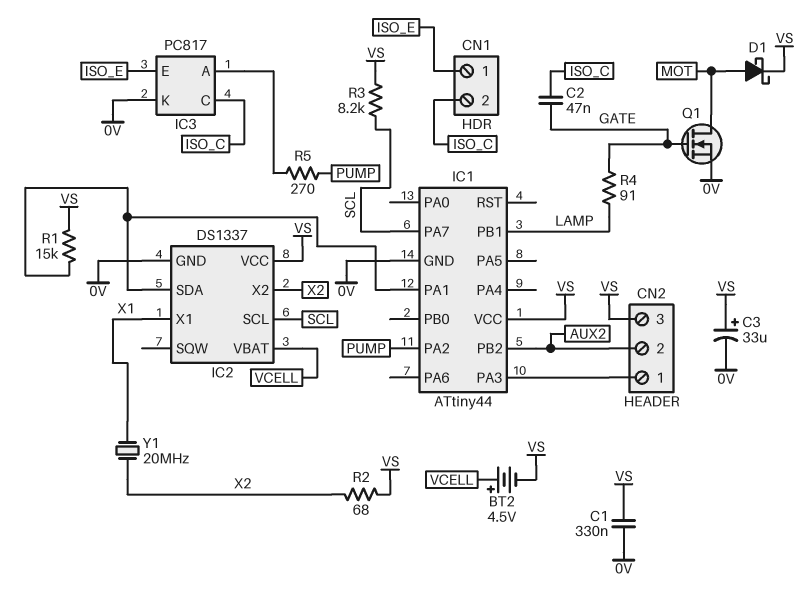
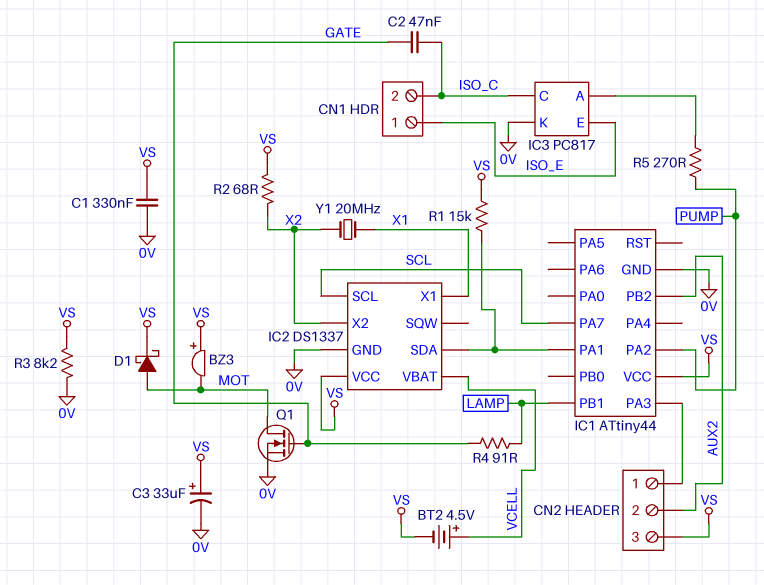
BZ3: none -> buzzer (plus VS, minus MOT)
R3: 8.2k (SCL, VS) -> 8.2k (0V, VS)

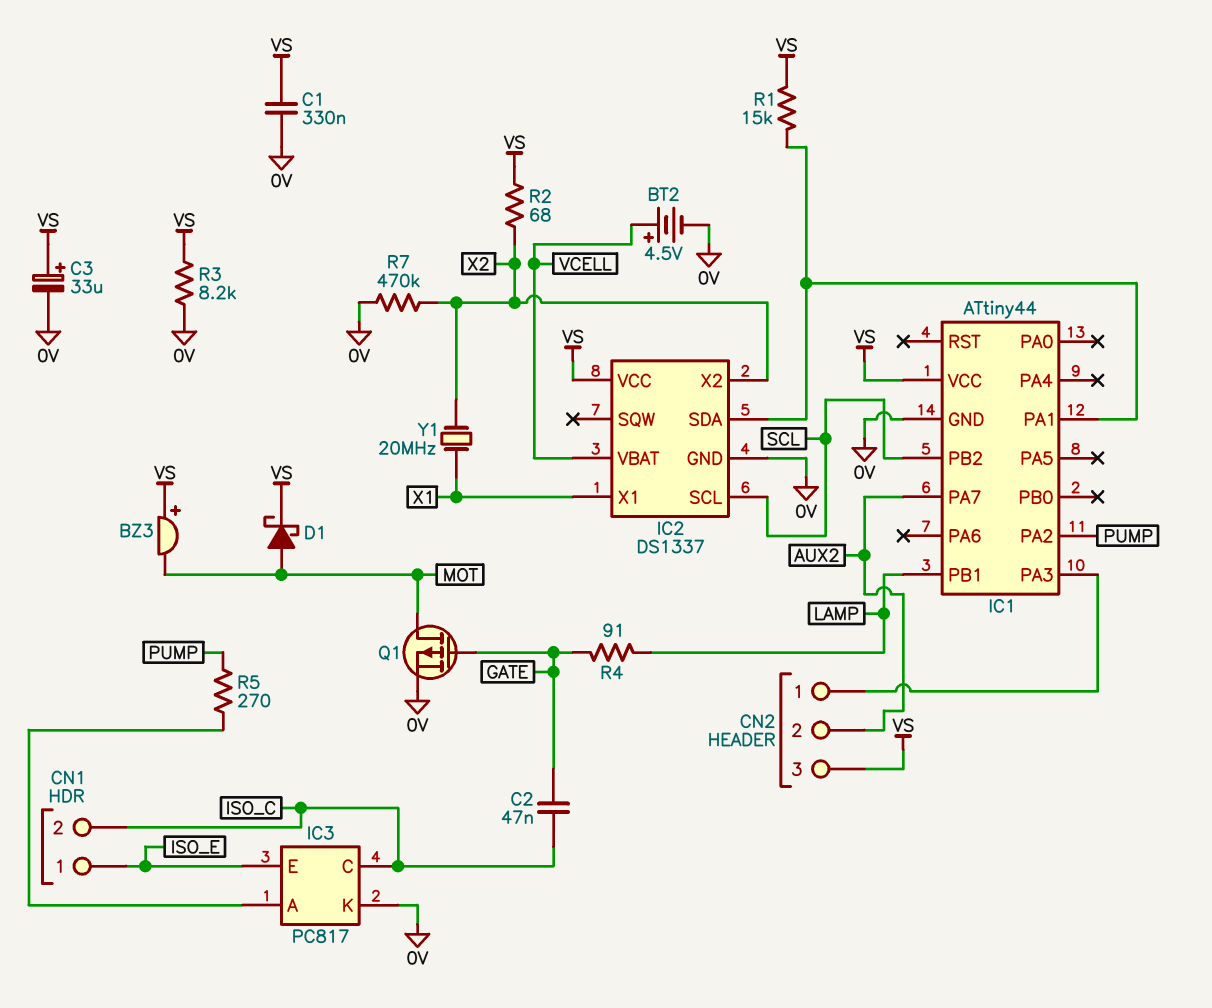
BT2: 4.5V (plus VCELL, minus VS) -> 4.5V (plus VCELL, minus 0V)
IC1 pin PA7: SCL -> AUX2
IC1 pin PB2: AUX2 -> SCL
Q1: NMOS (G GATE, D MOT, S 0V) -> PMOS (G GATE, D MOT, S 0V)
R7: none -> 470k (0V, X2)

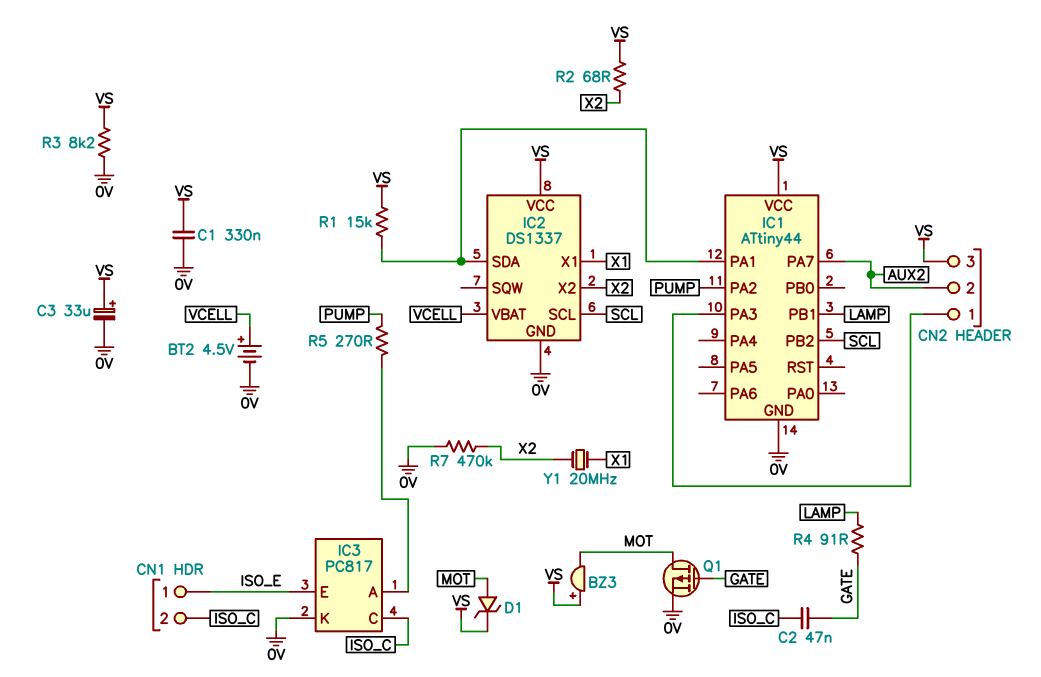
D1: schottky (A MOT, K VS) -> zener (A MOT, K VS)

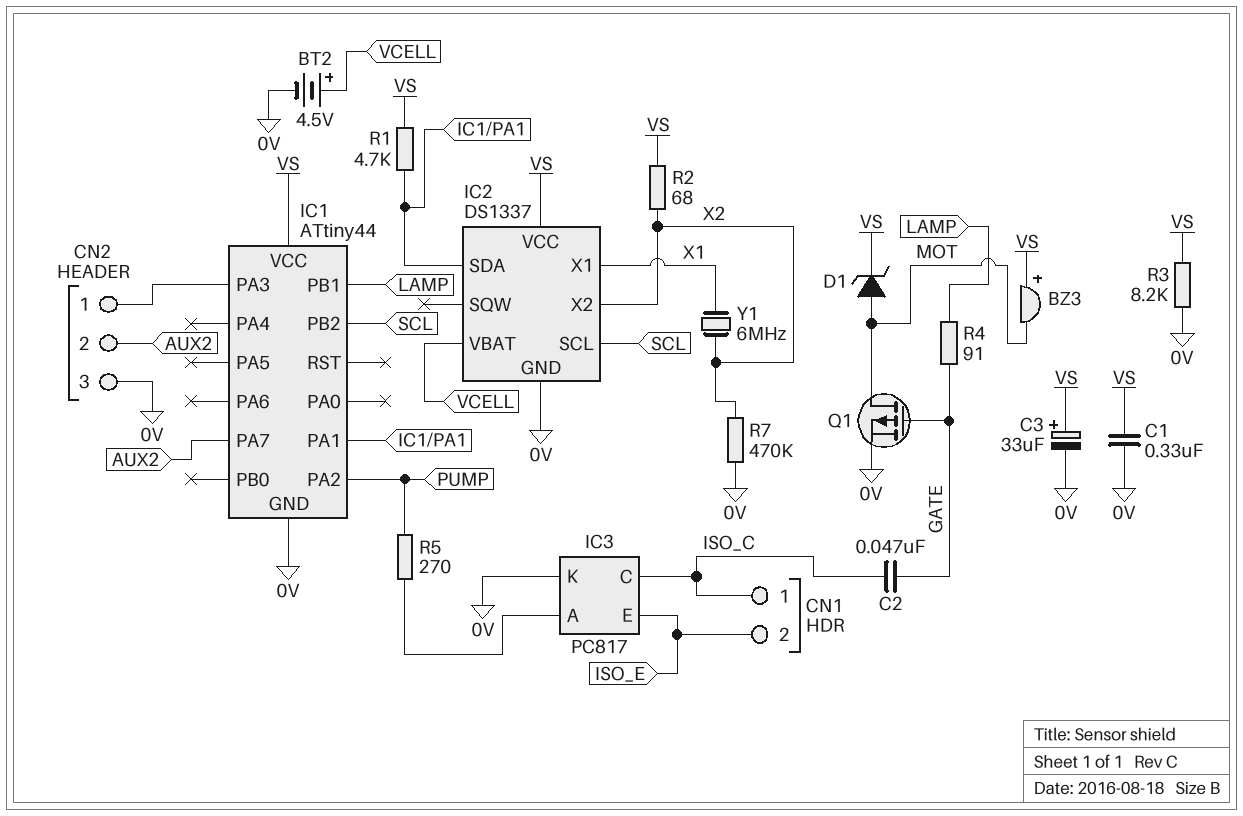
CN1 pin 1: ISO_E -> ISO_C
CN1 pin 2: ISO_C -> ISO_E
CN2 pin 3: VS -> 0V
R1: 15k (IC1/PA1, VS) -> 4.7k (IC1/PA1, VS)
Y1: 20MHz (X1, X2) -> 6MHz (X1, X2)

